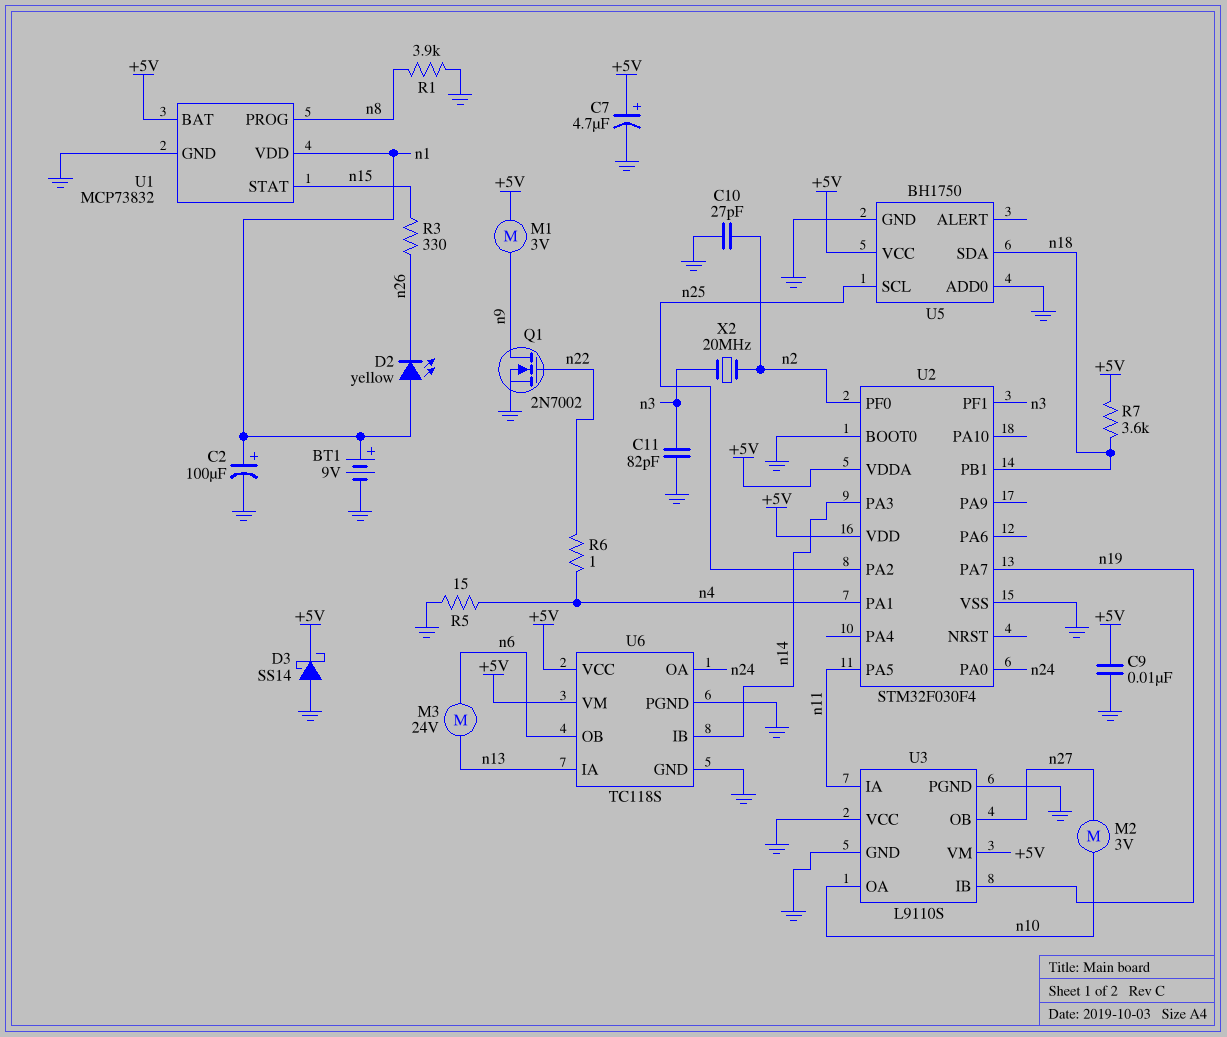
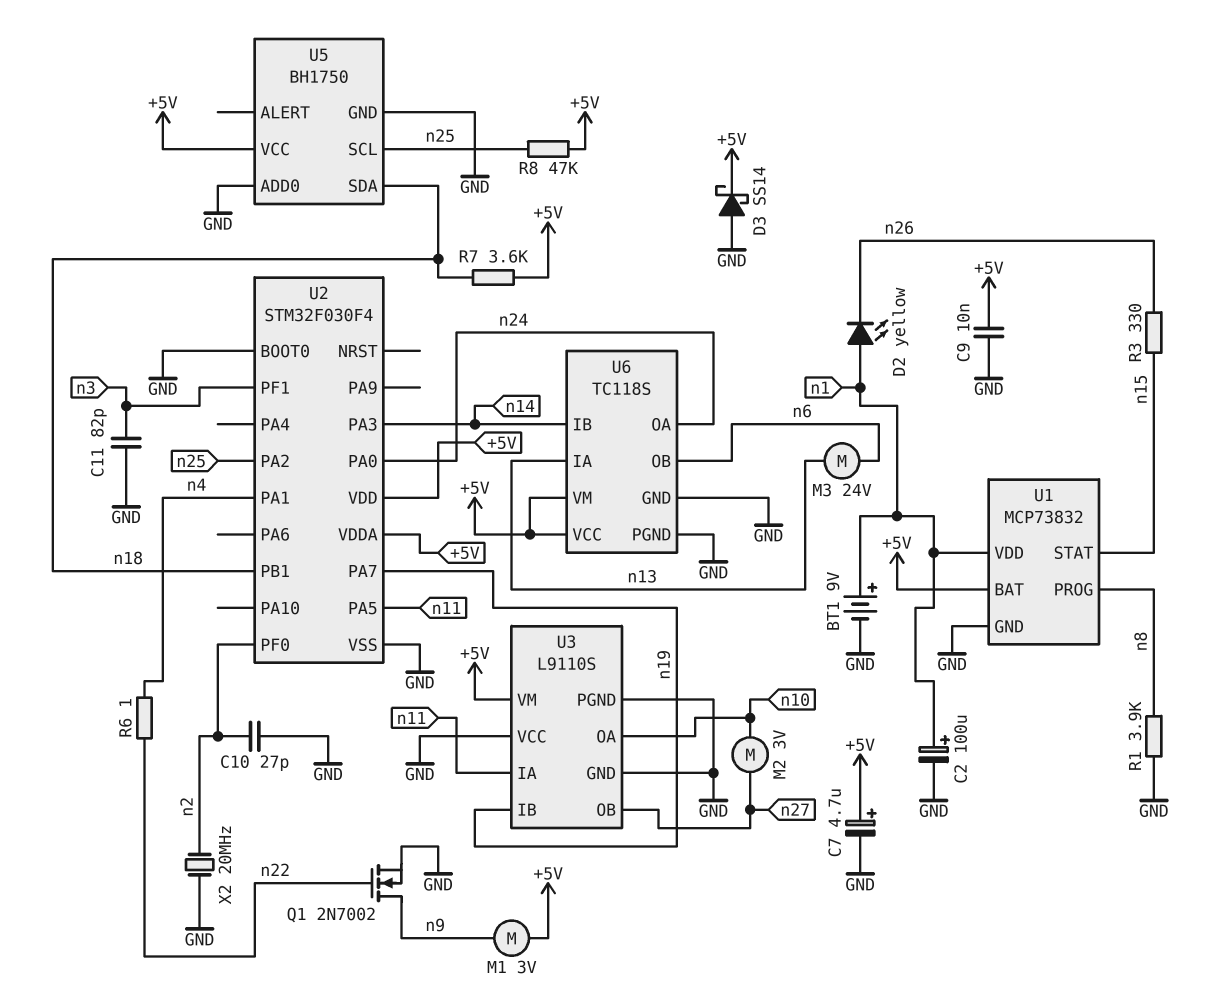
R5: 15 (GND, n4) -> none
R8: none -> 47k (+5V, n25)
X2: 20MHz (n2, n3) -> 20MHz (GND, n2)

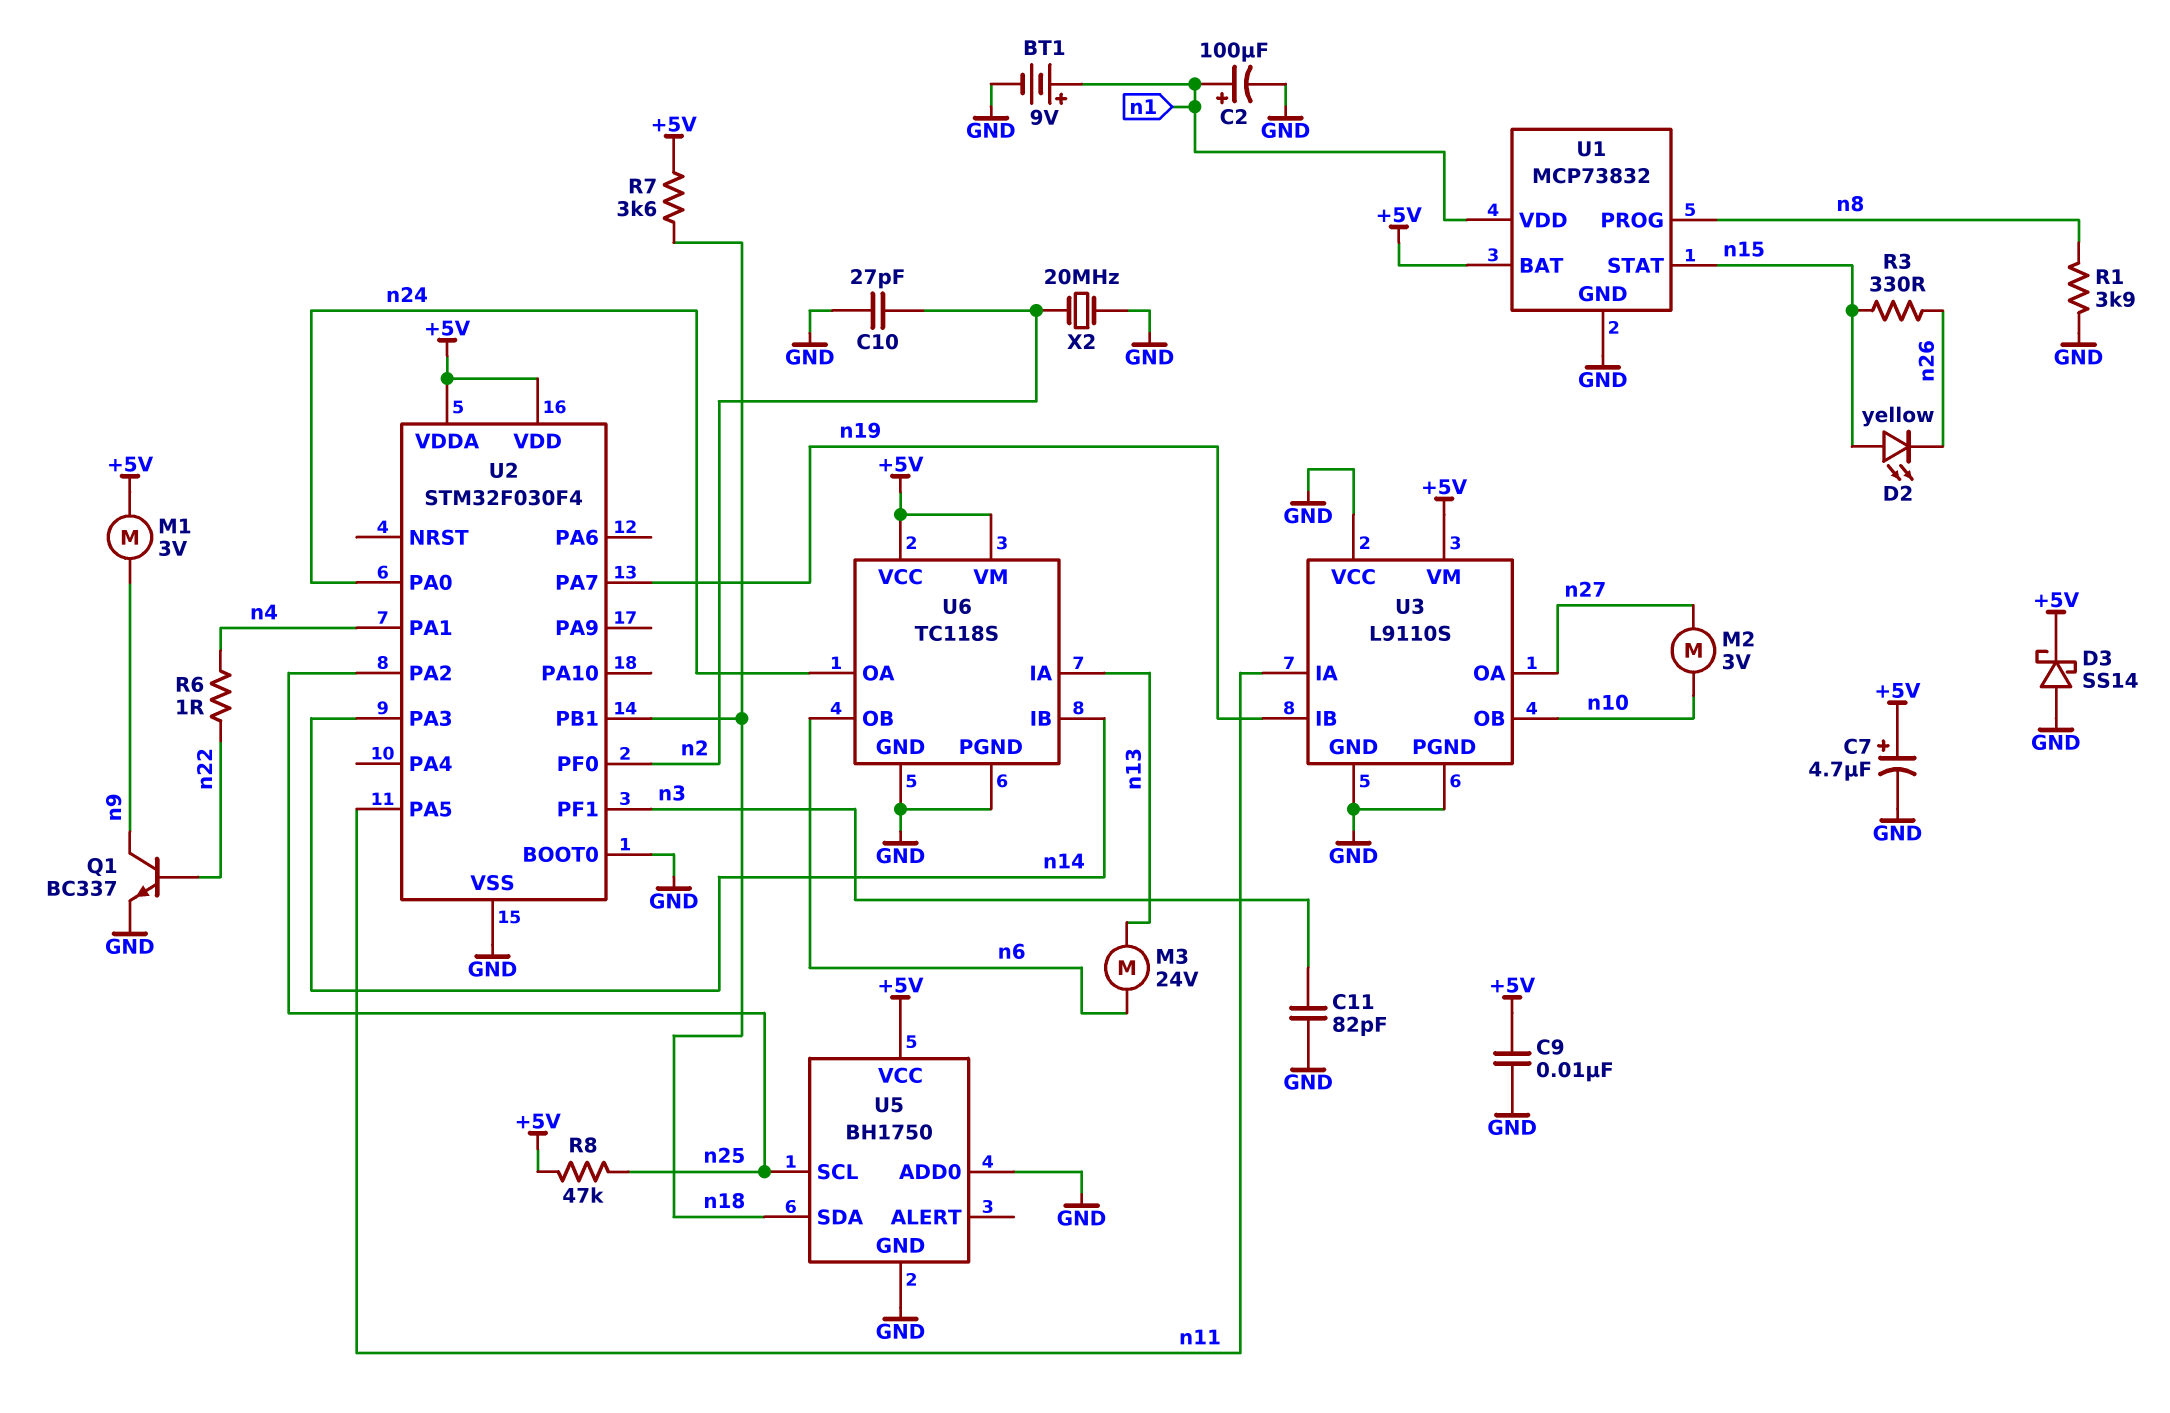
D2: LED yellow (A n1, K n26) -> LED yellow (A n15, K n26)
Q1: NMOS 2N7002 (G n22, D n9, S GND) -> NPN BC337 (B n22, C n9, E GND)
U3 pin OA: n10 -> n27
U3 pin OB: n27 -> n10

